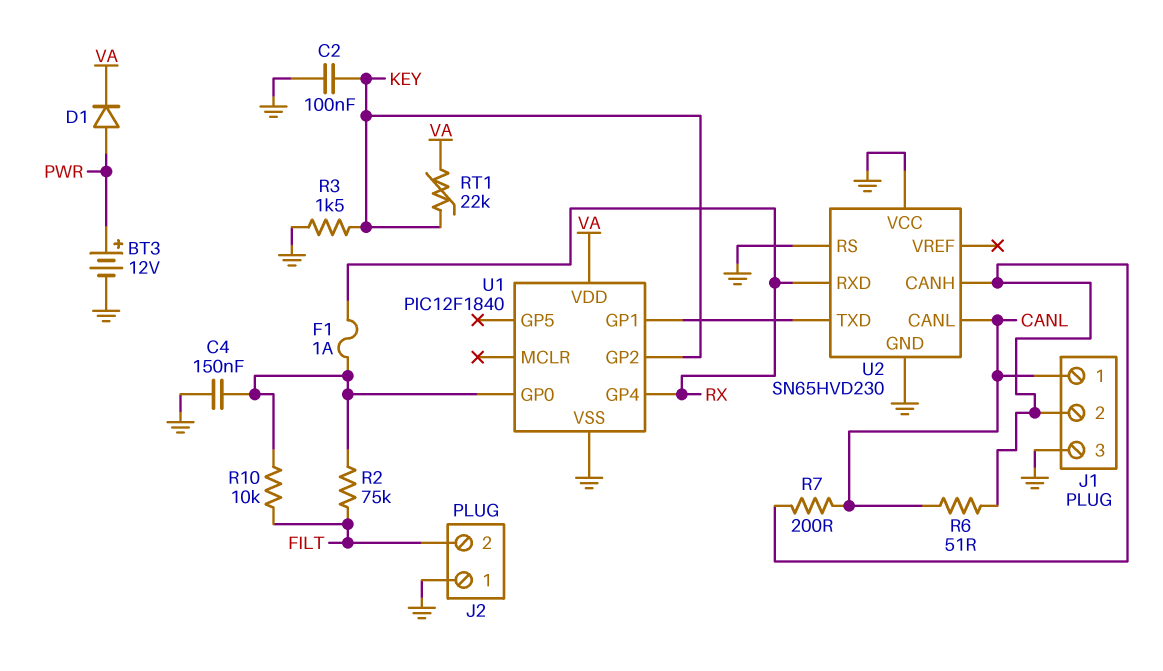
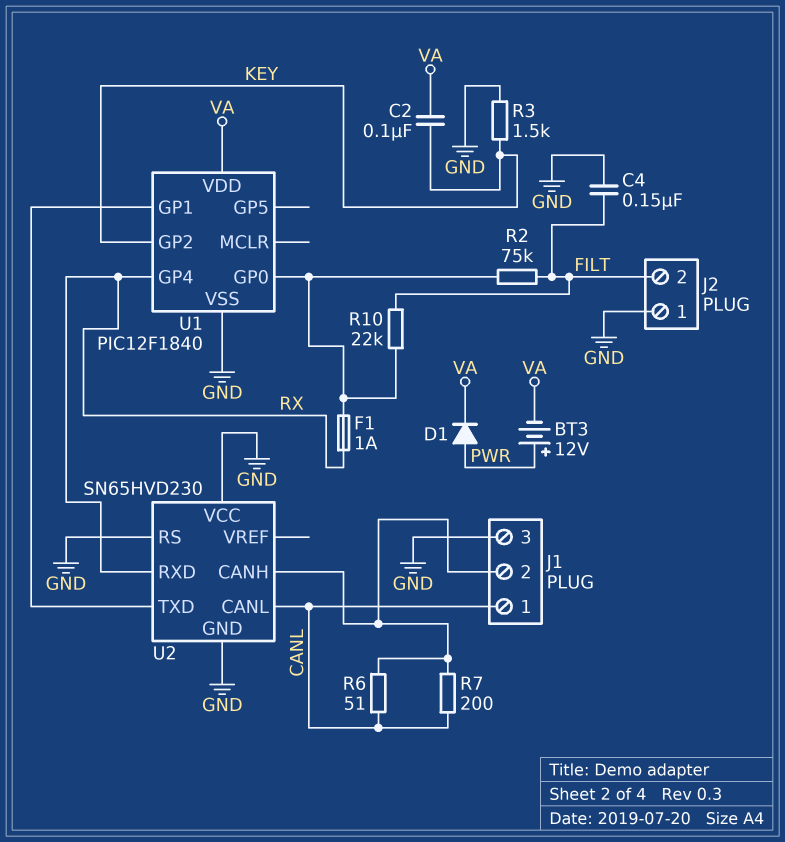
BT3: 12V (plus PWR, minus GND) -> 12V (plus PWR, minus VA)
C2: 100nF (GND, KEY) -> 100nF (KEY, VA)
C4: 150nF (GND, U1/GP0) -> 150nF (FILT, GND)
R10: 10k (FILT, U1/GP0) -> 22k (FILT, U1/GP0)
RT1: 22k (KEY, VA) -> none

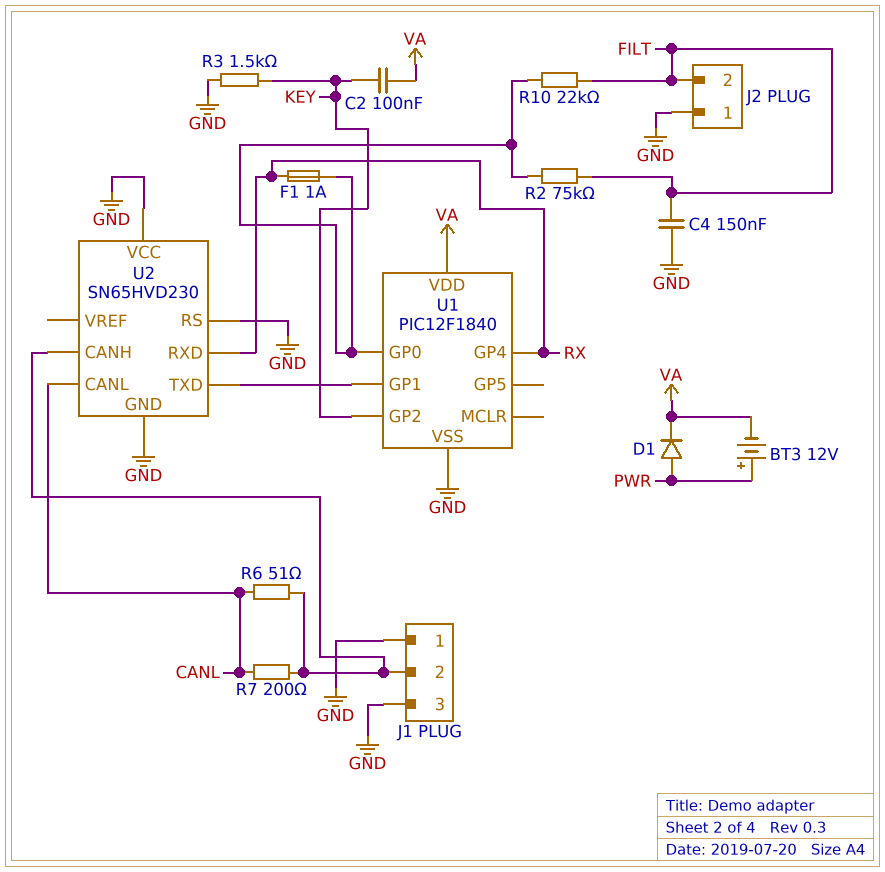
J1 pin 1: CANL -> GND

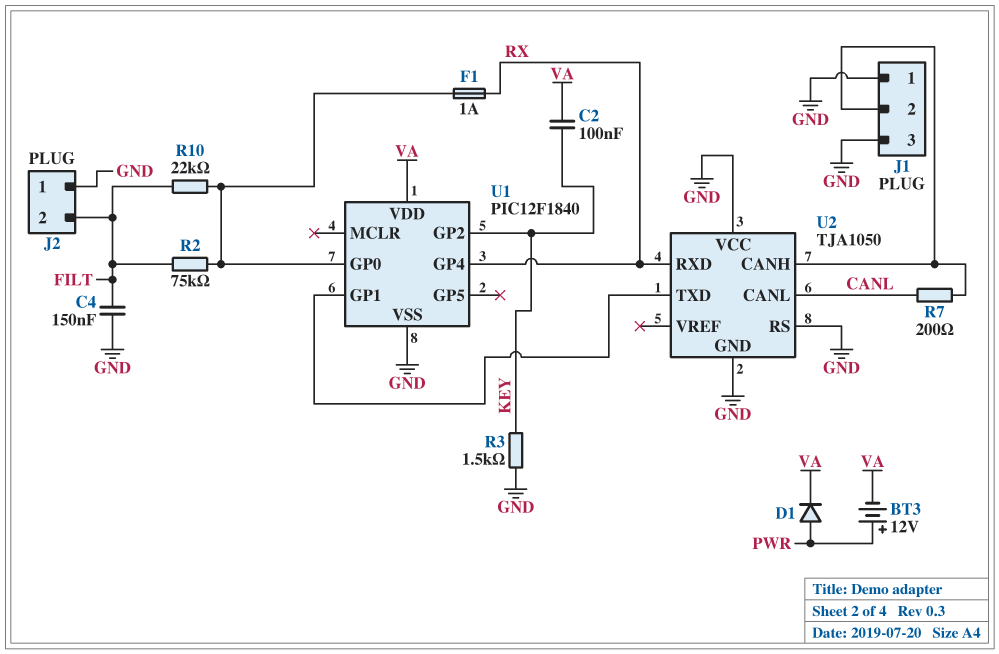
R6: 51 (CANL, J1/2) -> none
U2: SN65HVD230 -> TJA1050

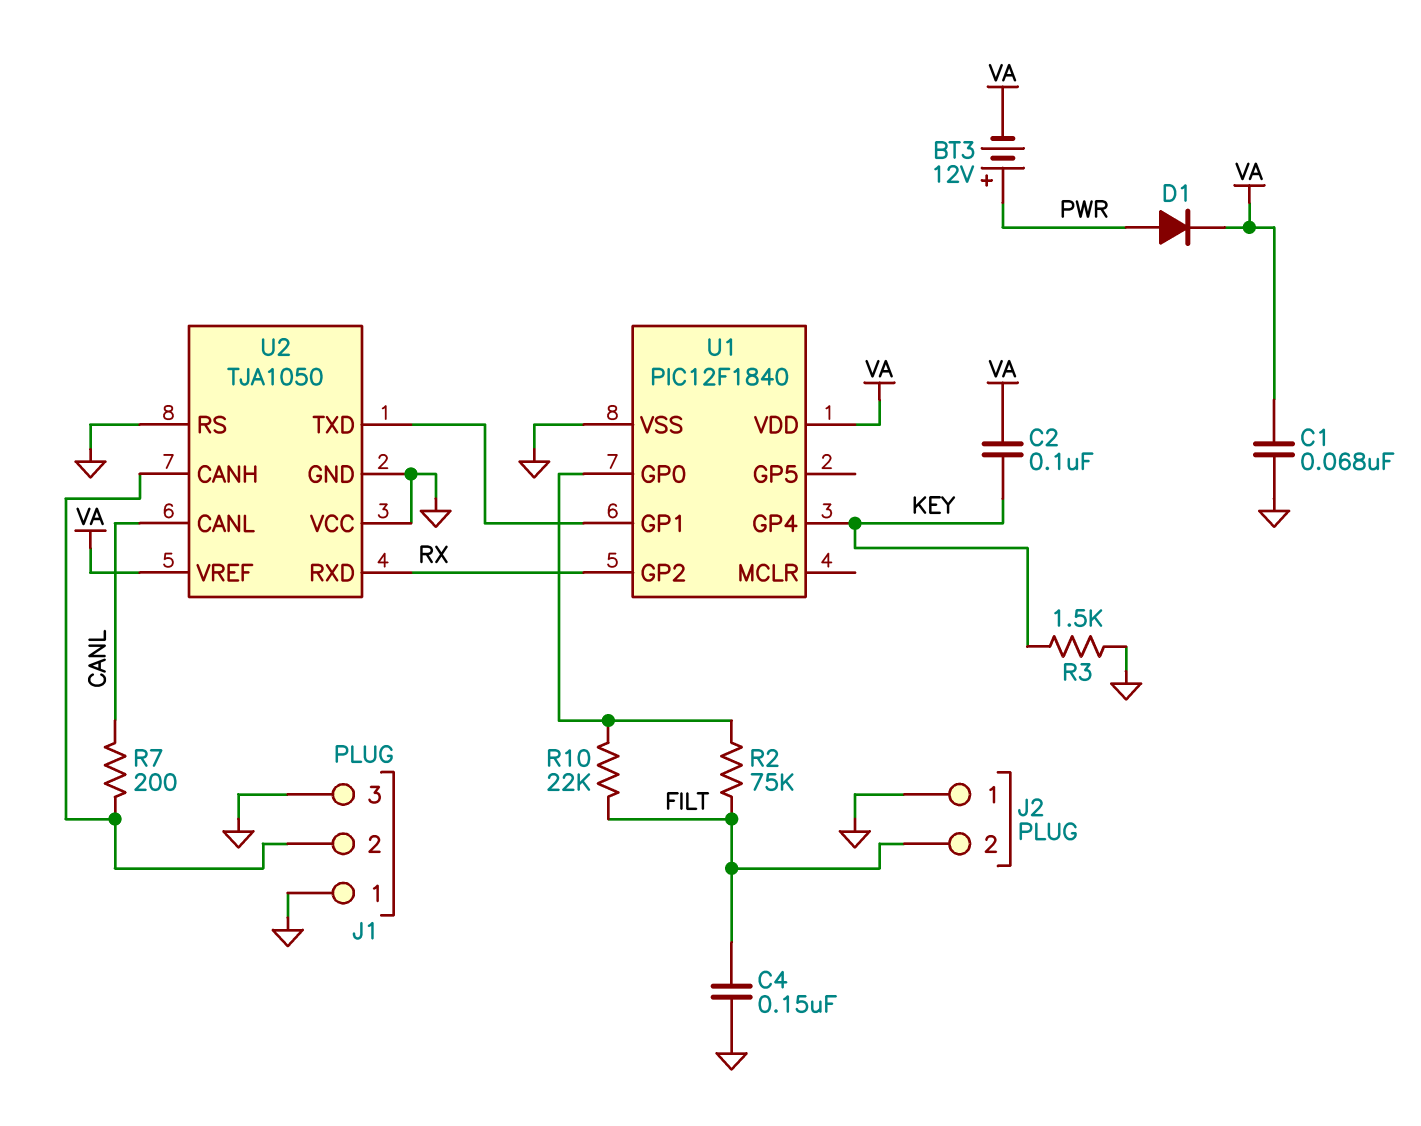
C1: none -> 68nF (GND, VA)
F1: 1A (RX, U1/GP0) -> none
U1 pin GP2: KEY -> RX
U1 pin GP4: RX -> KEY
U2 pin VREF: none -> VA

